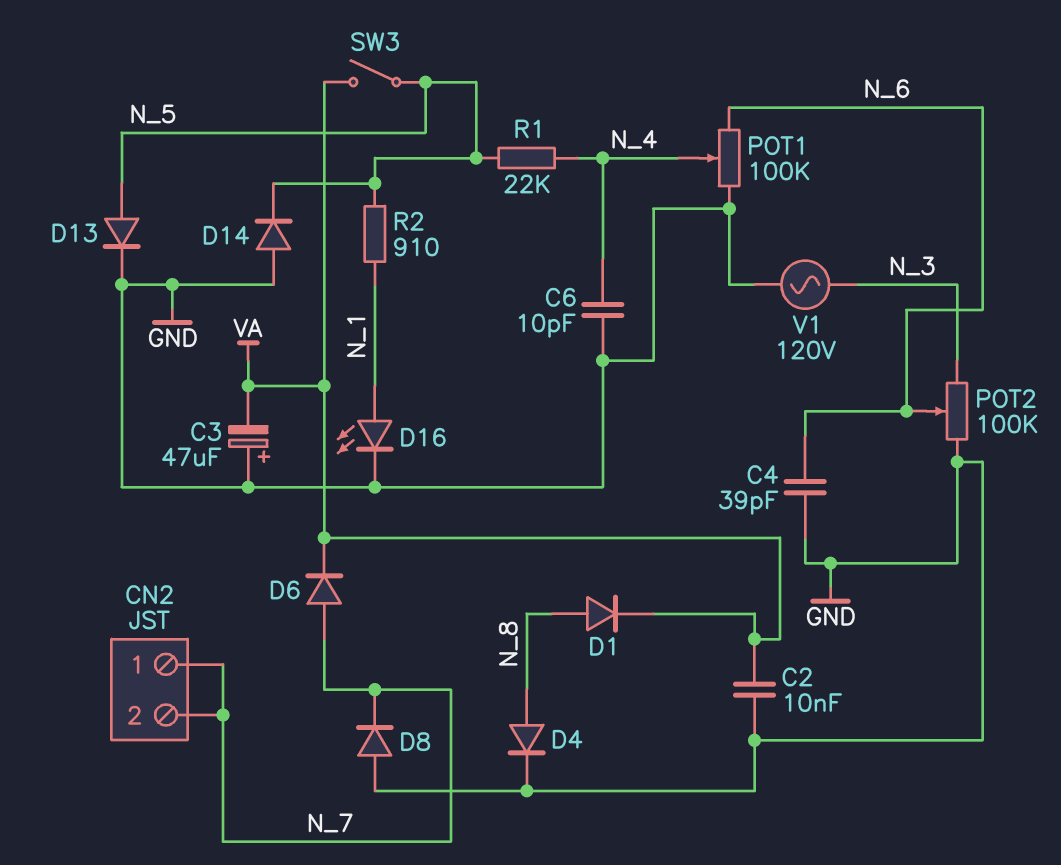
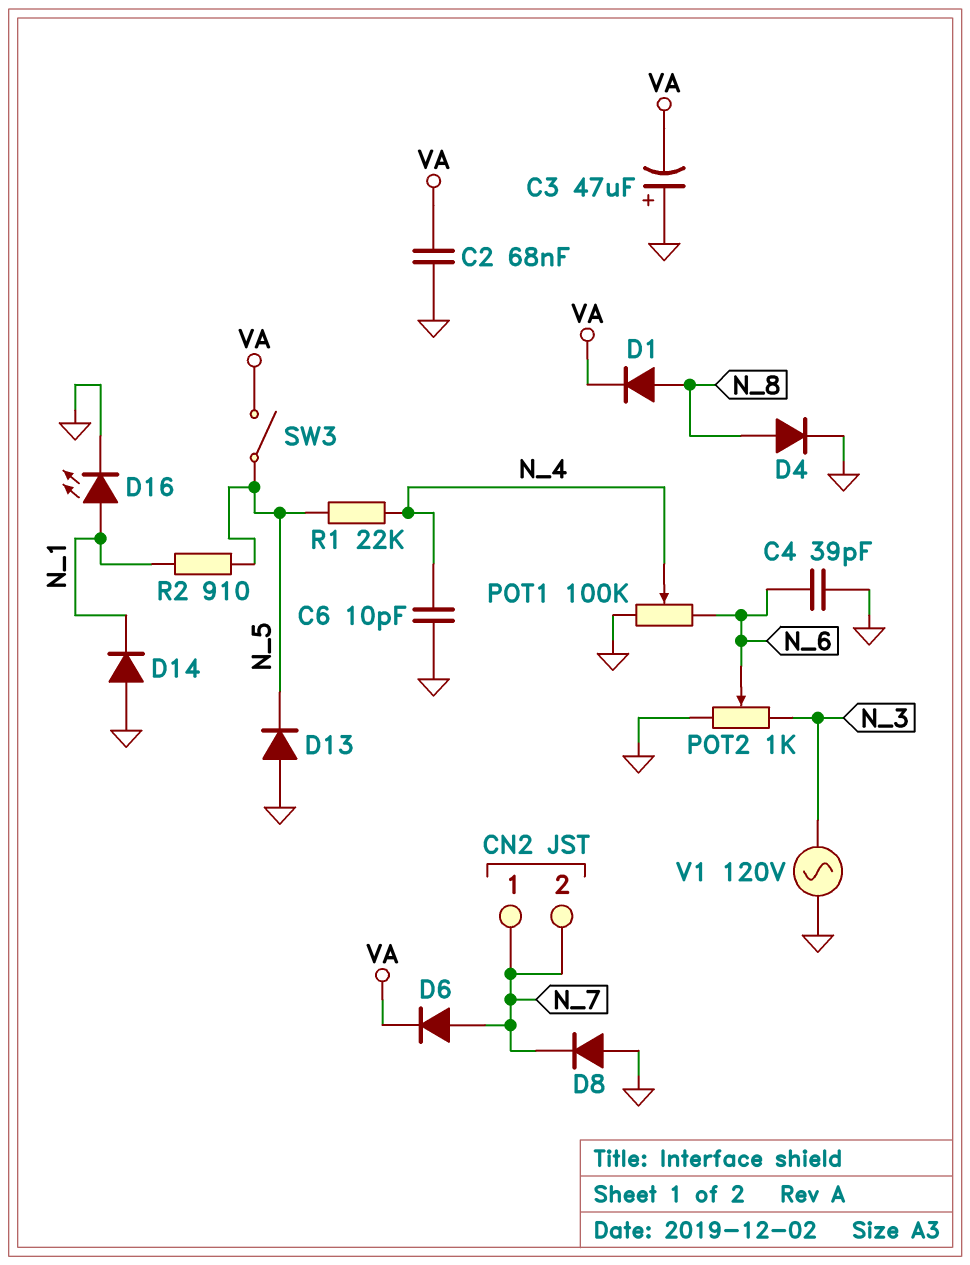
C2: 10nF (GND, VA) -> 68nF (GND, VA)
D13: diode (A N_5, K GND) -> diode (A GND, K N_5)
D14: diode (A GND, K N_5) -> diode (A GND, K N_1)
POT2: 100k (GND, N_3, wiper N_6) -> 1k (GND, N_3, wiper N_6)

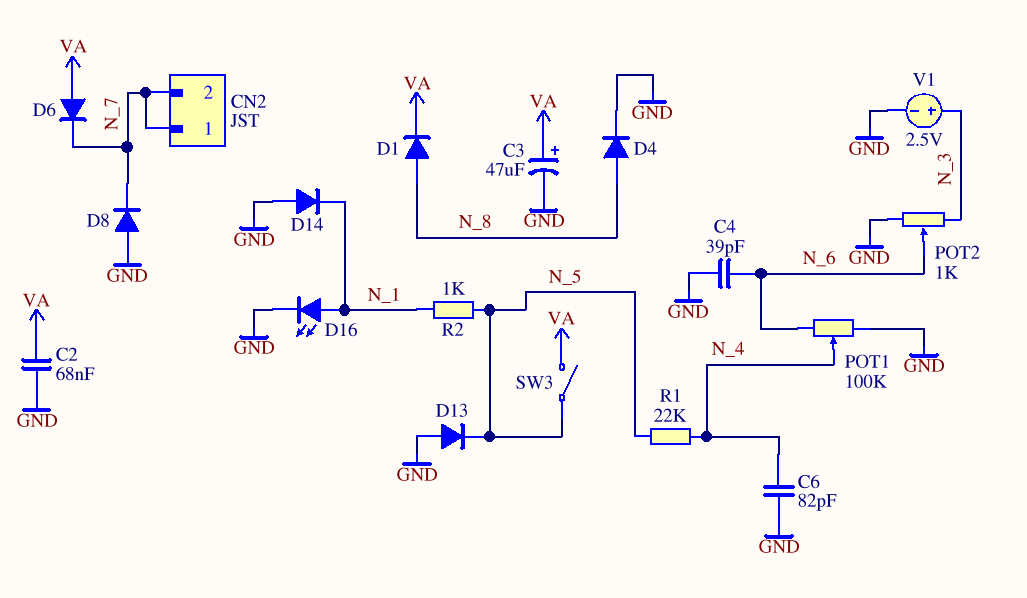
C3: 47uF (plus GND, minus VA) -> 47uF (plus VA, minus GND)
C6: 10pF (GND, N_4) -> 82pF (GND, N_4)
D6: diode (A N_7, K VA) -> diode (A VA, K N_7)
R2: 910 (N_1, N_5) -> 1k (N_1, N_5)
V1: AC 120V (GND, N_3) -> 2.5V (plus N_3, minus GND)

